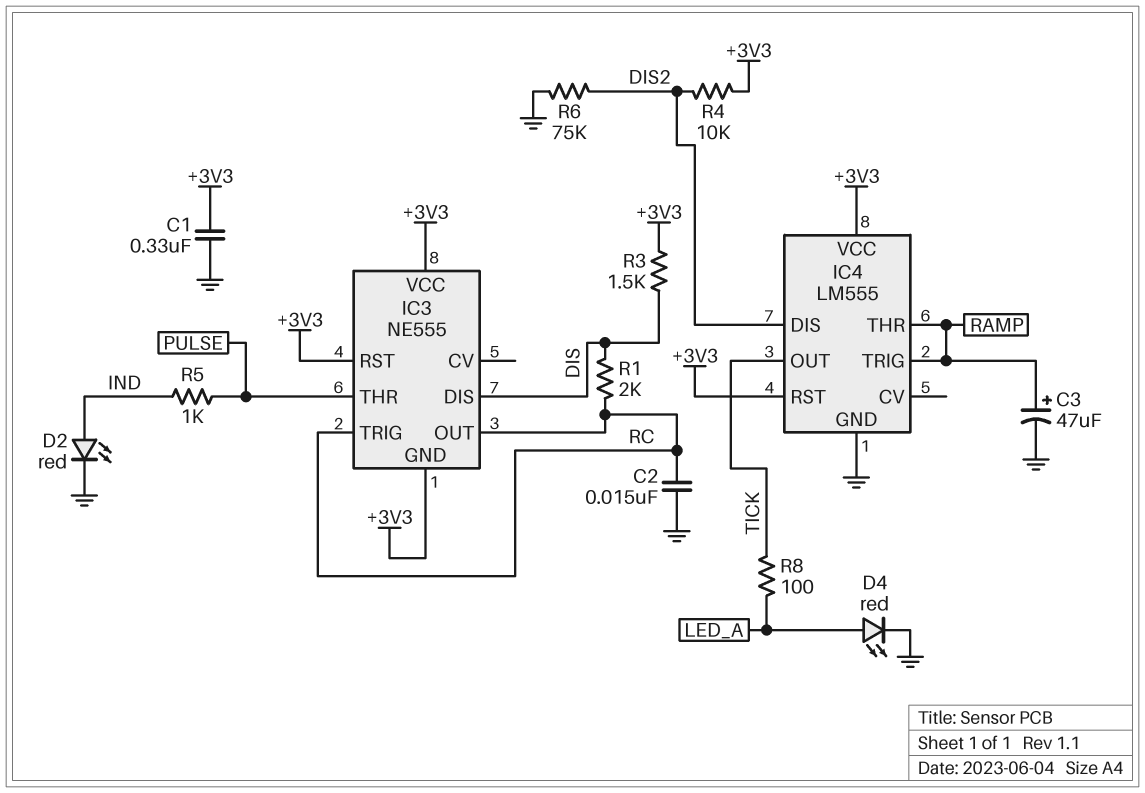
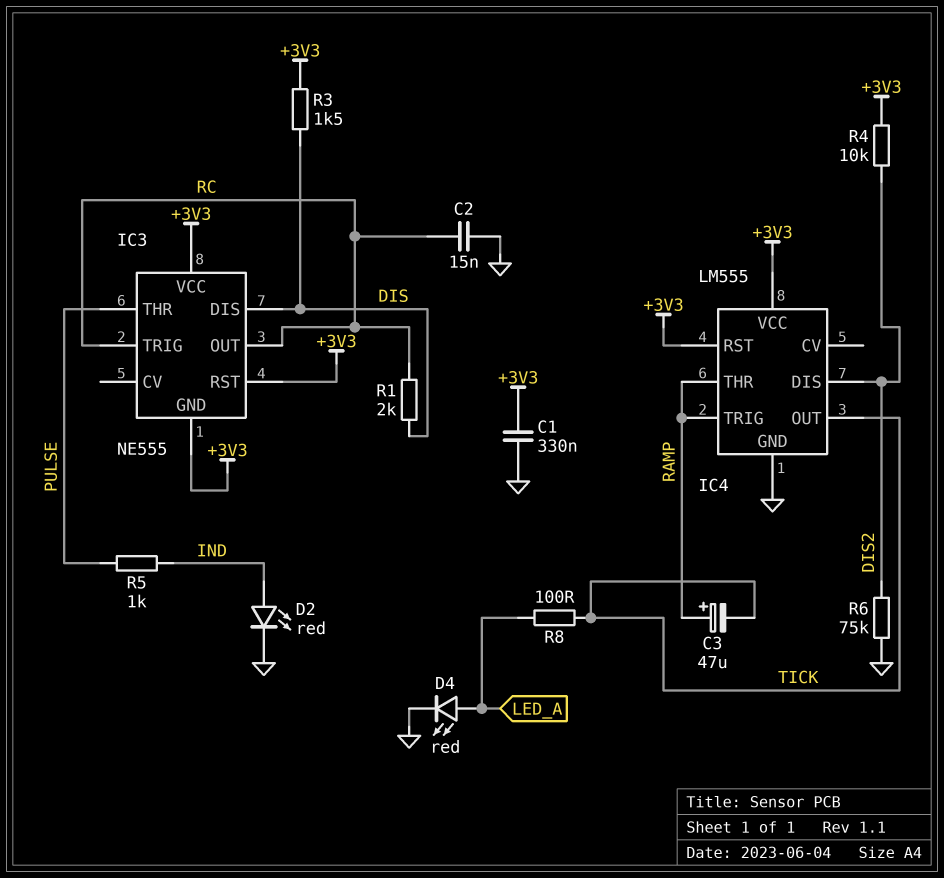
C3: 47uF (plus RAMP, minus GND) -> 47uF (plus RAMP, minus TICK)

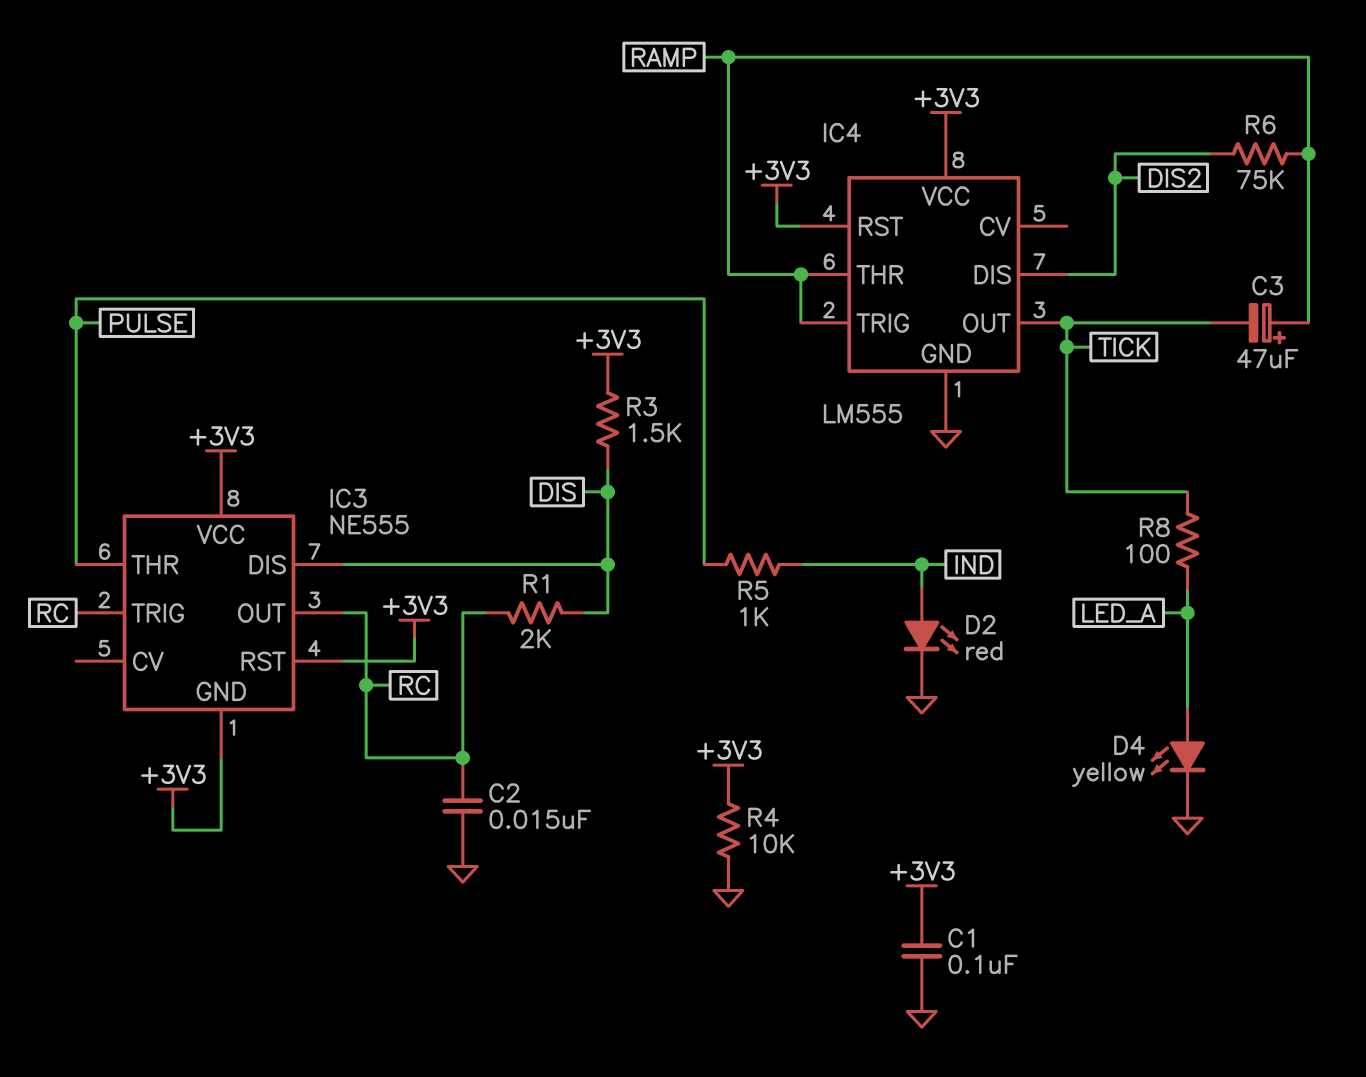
C1: 330nF (+3V3, GND) -> 100nF (+3V3, GND)
D4: LED red (A LED_A, K GND) -> LED yellow (A LED_A, K GND)
R4: 10k (+3V3, DIS2) -> 10k (+3V3, GND)
R6: 75k (DIS2, GND) -> 75k (DIS2, RAMP)

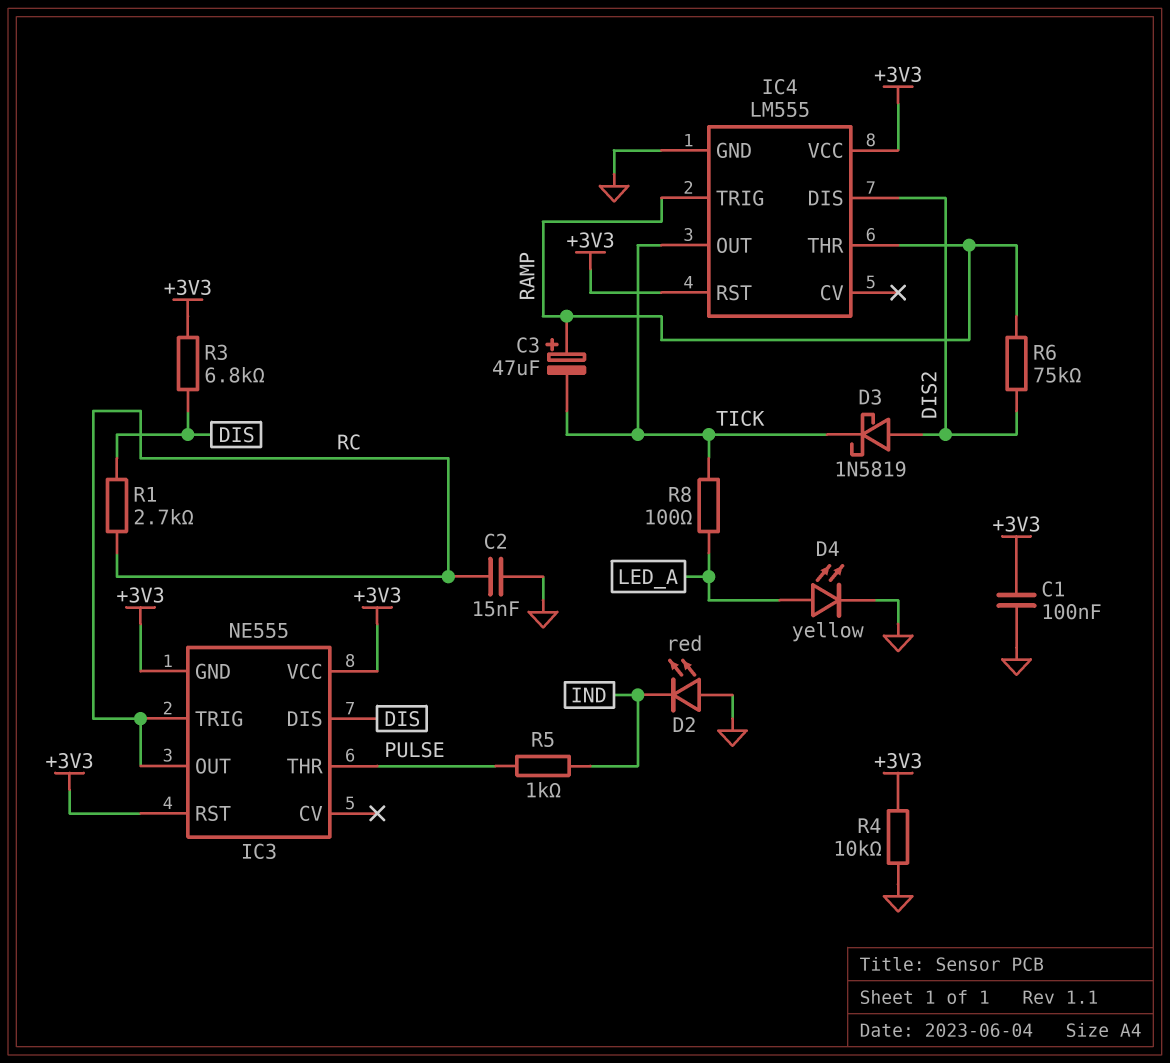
D2: LED red (A IND, K GND) -> LED red (A GND, K IND)
D3: none -> schottky 1N5819 (A DIS2, K TICK)
R1: 2k (DIS, RC) -> 2.7k (DIS, RC)
R3: 1.5k (+3V3, DIS) -> 6.8k (+3V3, DIS)

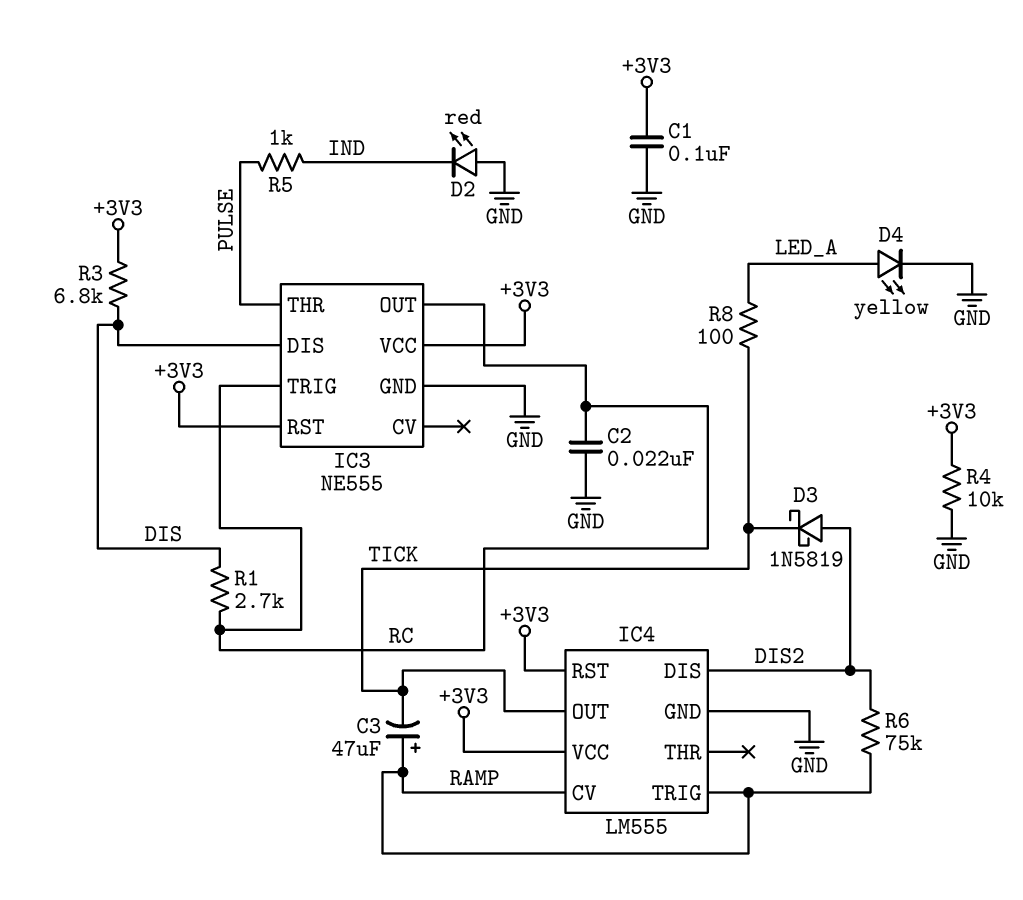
C2: 15nF (GND, RC) -> 22nF (GND, RC)
IC3 pin GND: +3V3 -> GND
IC4 pin CV: none -> RAMP
IC4 pin THR: RAMP -> none

